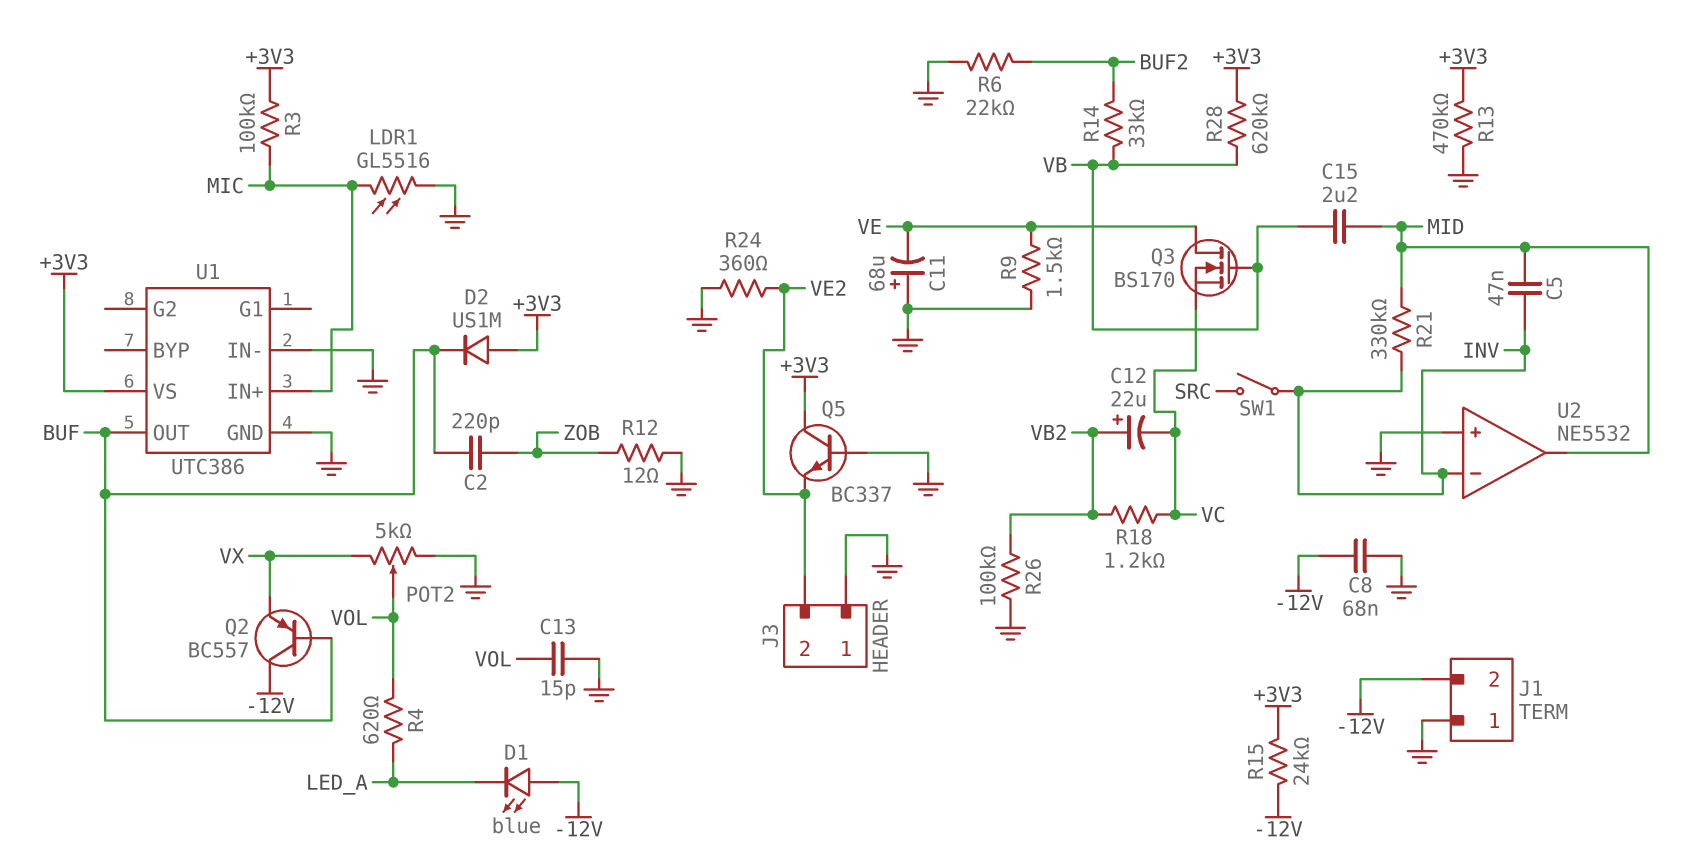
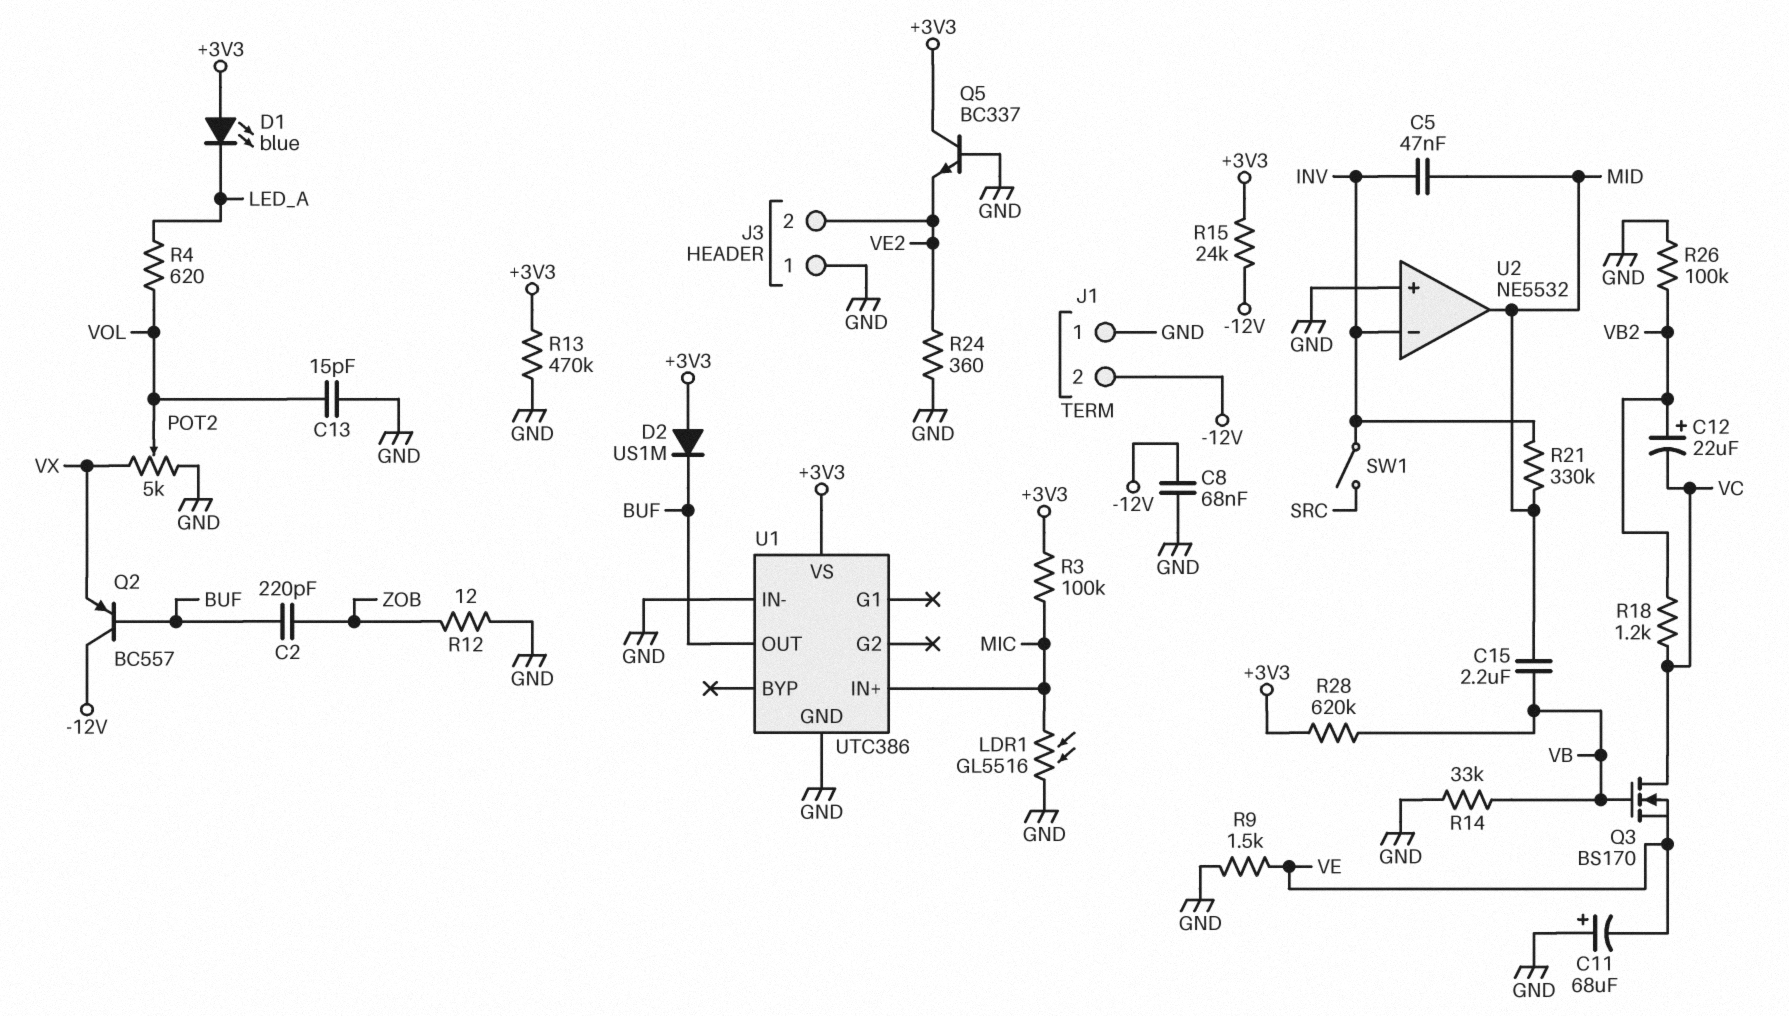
D1: LED blue (A -12V, K LED_A) -> LED blue (A +3V3, K LED_A)
Q3: NMOS BS170 (G VB, D VE, S VC) -> NMOS BS170 (G VB, D VC, S VE)
R6: 22k (BUF2, GND) -> none
R14: 33k (BUF2, VB) -> 33k (GND, VB)

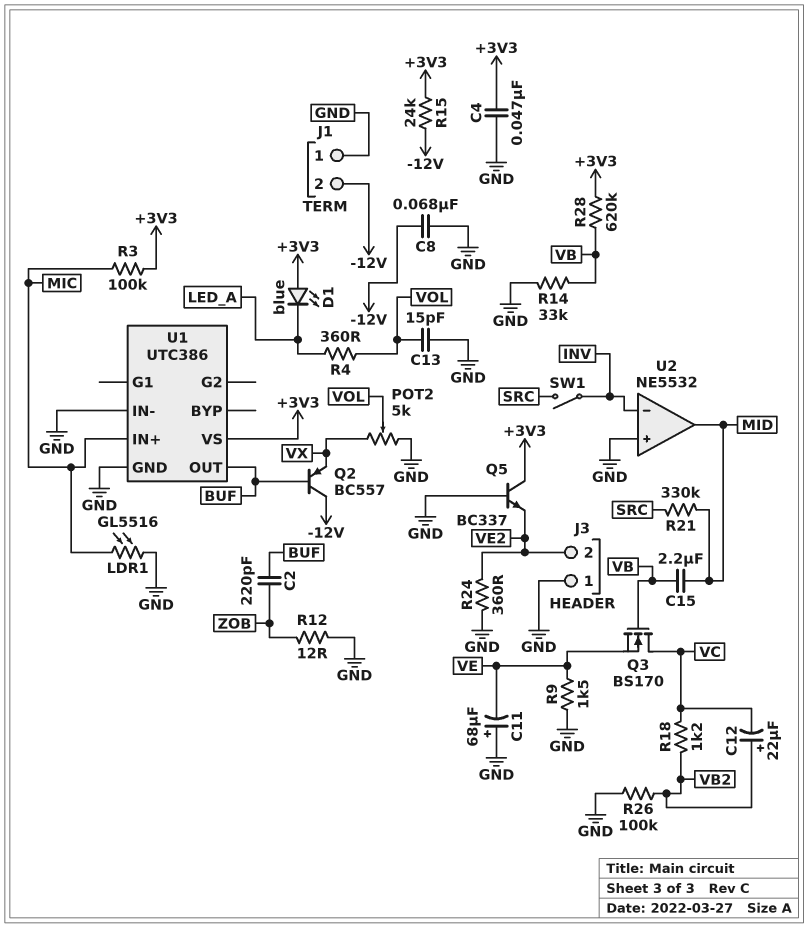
C4: none -> 47nF (+3V3, GND)
C5: 47nF (INV, MID) -> none
D2: diode US1M (A +3V3, K BUF) -> none
R4: 620 (LED_A, VOL) -> 360 (LED_A, VOL)
R13: 470k (+3V3, GND) -> none
R21: 330k (INV, MID) -> 330k (MID, SRC)

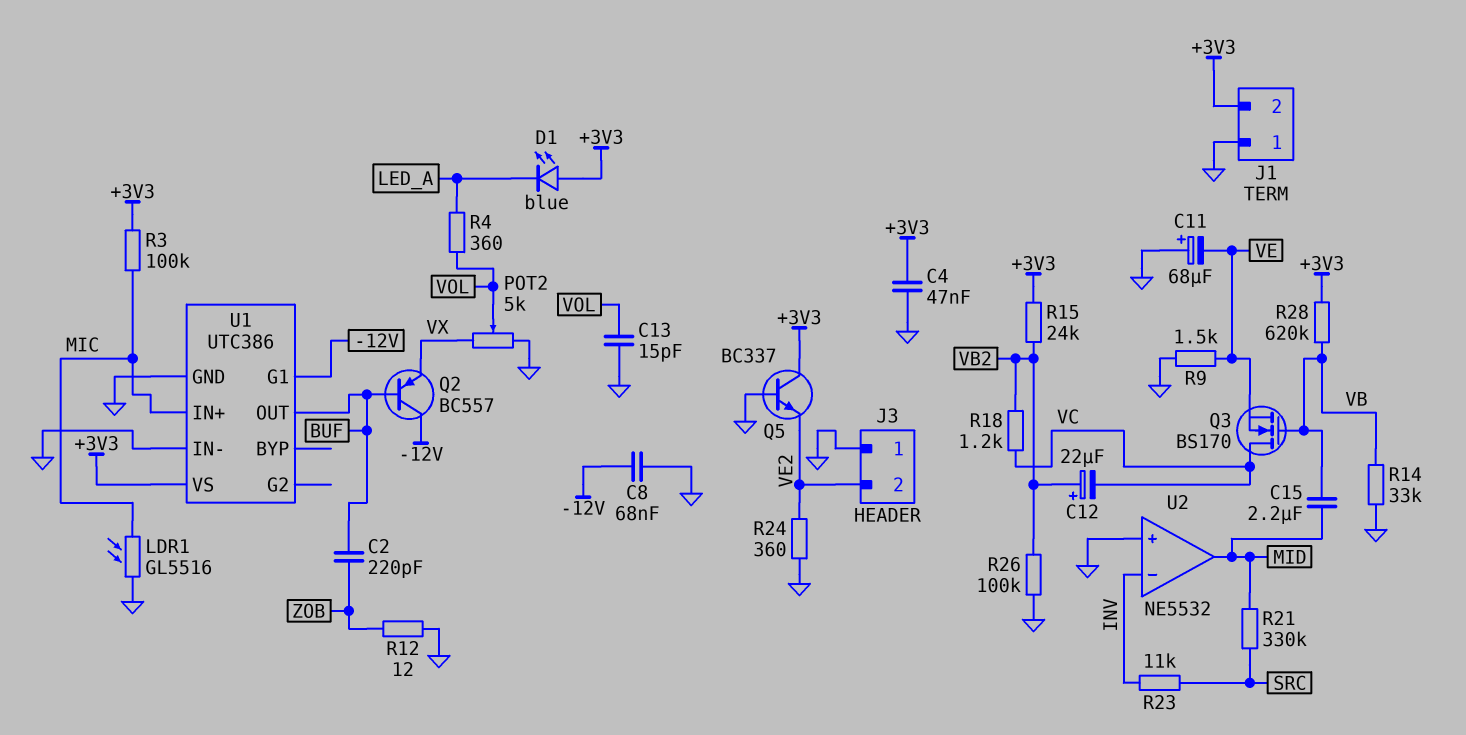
J1 pin 2: -12V -> +3V3
R15: 24k (+3V3, -12V) -> 24k (+3V3, VB2)
R23: none -> 11k (INV, SRC)
SW1: switch (INV, SRC) -> none
U1 pin G1: none -> -12V

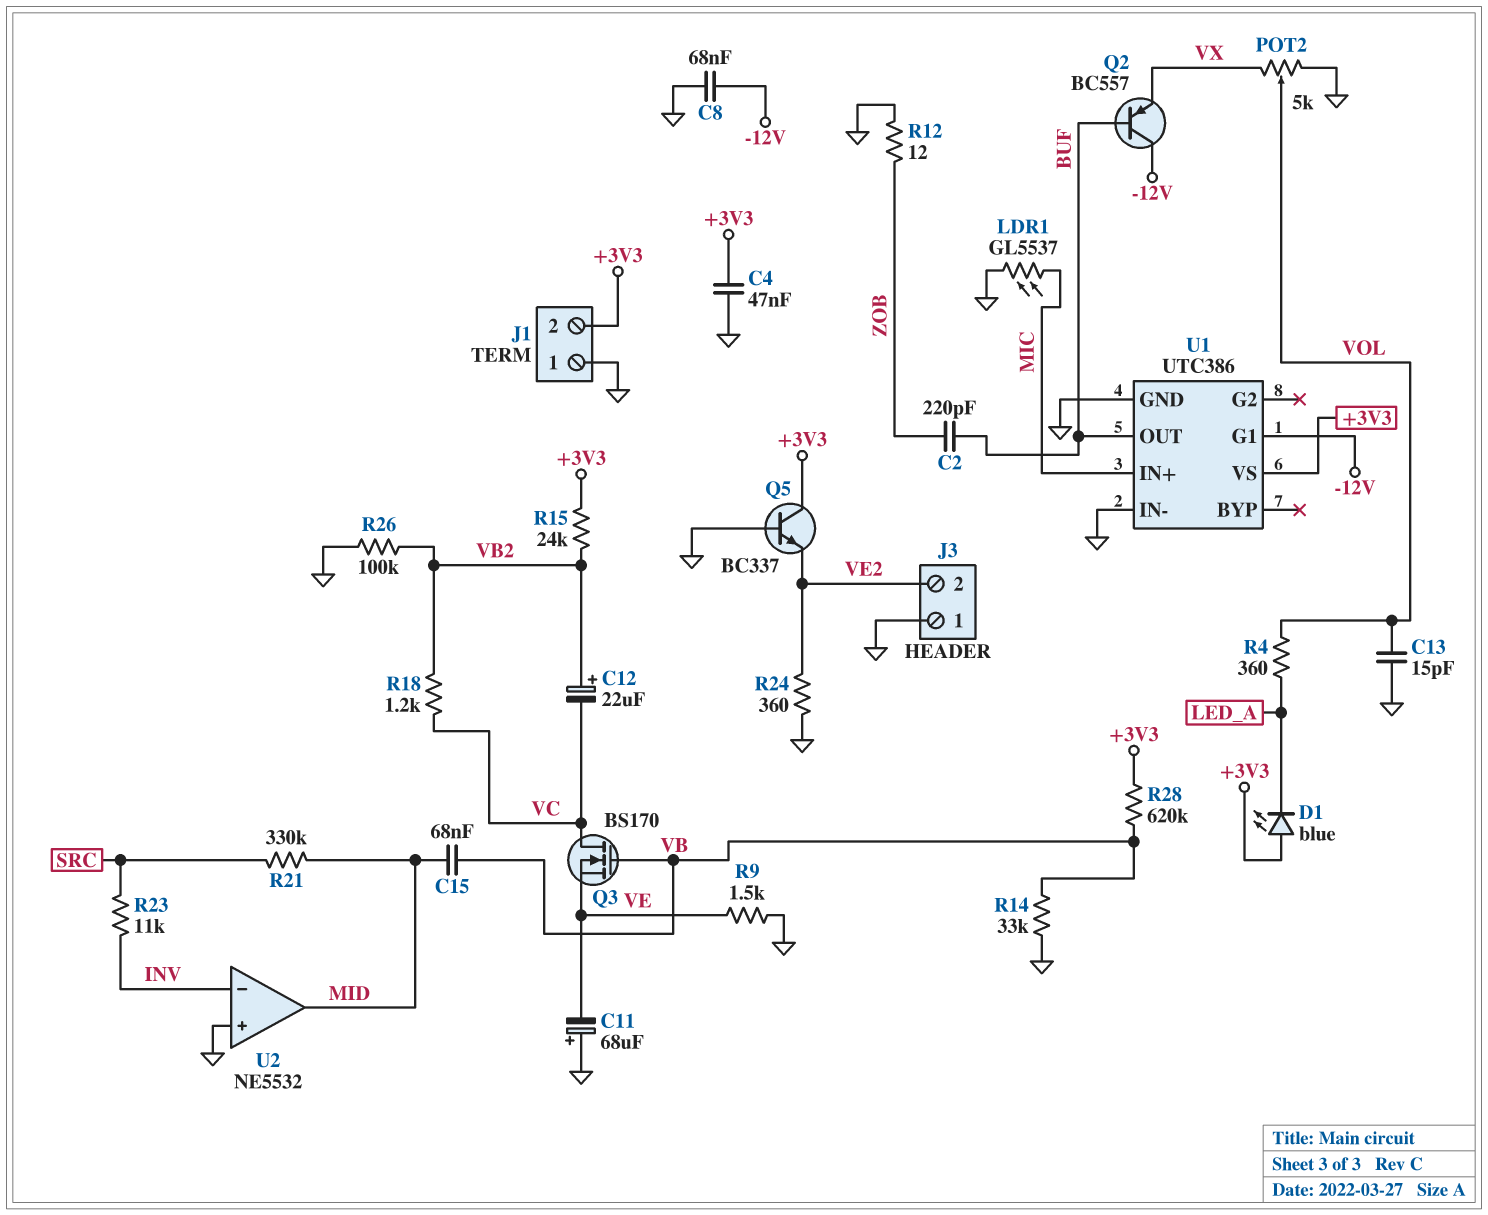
C15: 2.2uF (MID, VB) -> 68nF (MID, VB)
LDR1: GL5516 (GND, MIC) -> GL5537 (GND, MIC)
R3: 100k (+3V3, MIC) -> none

